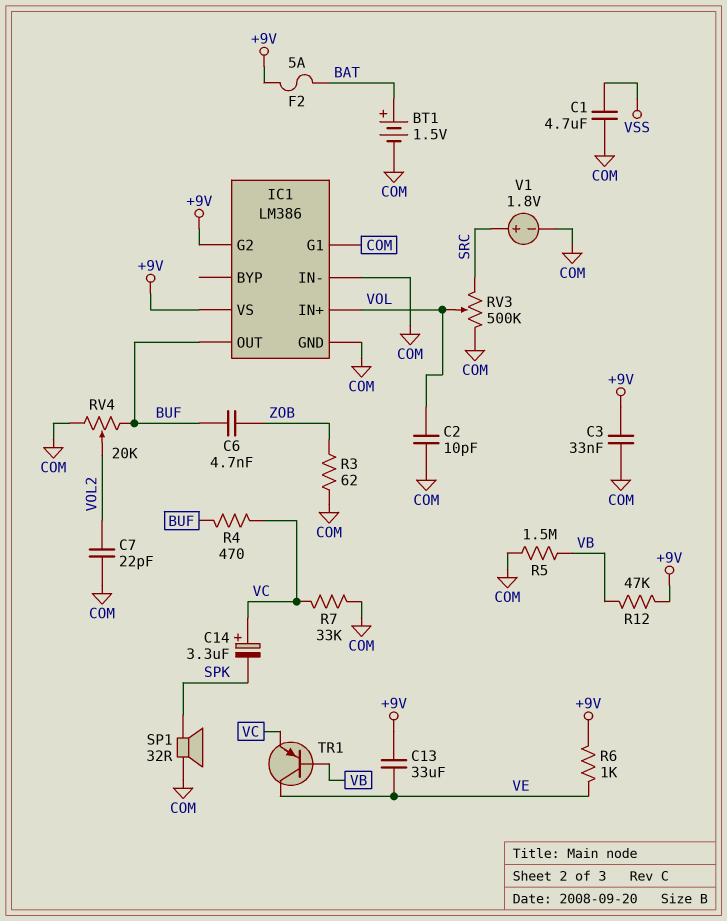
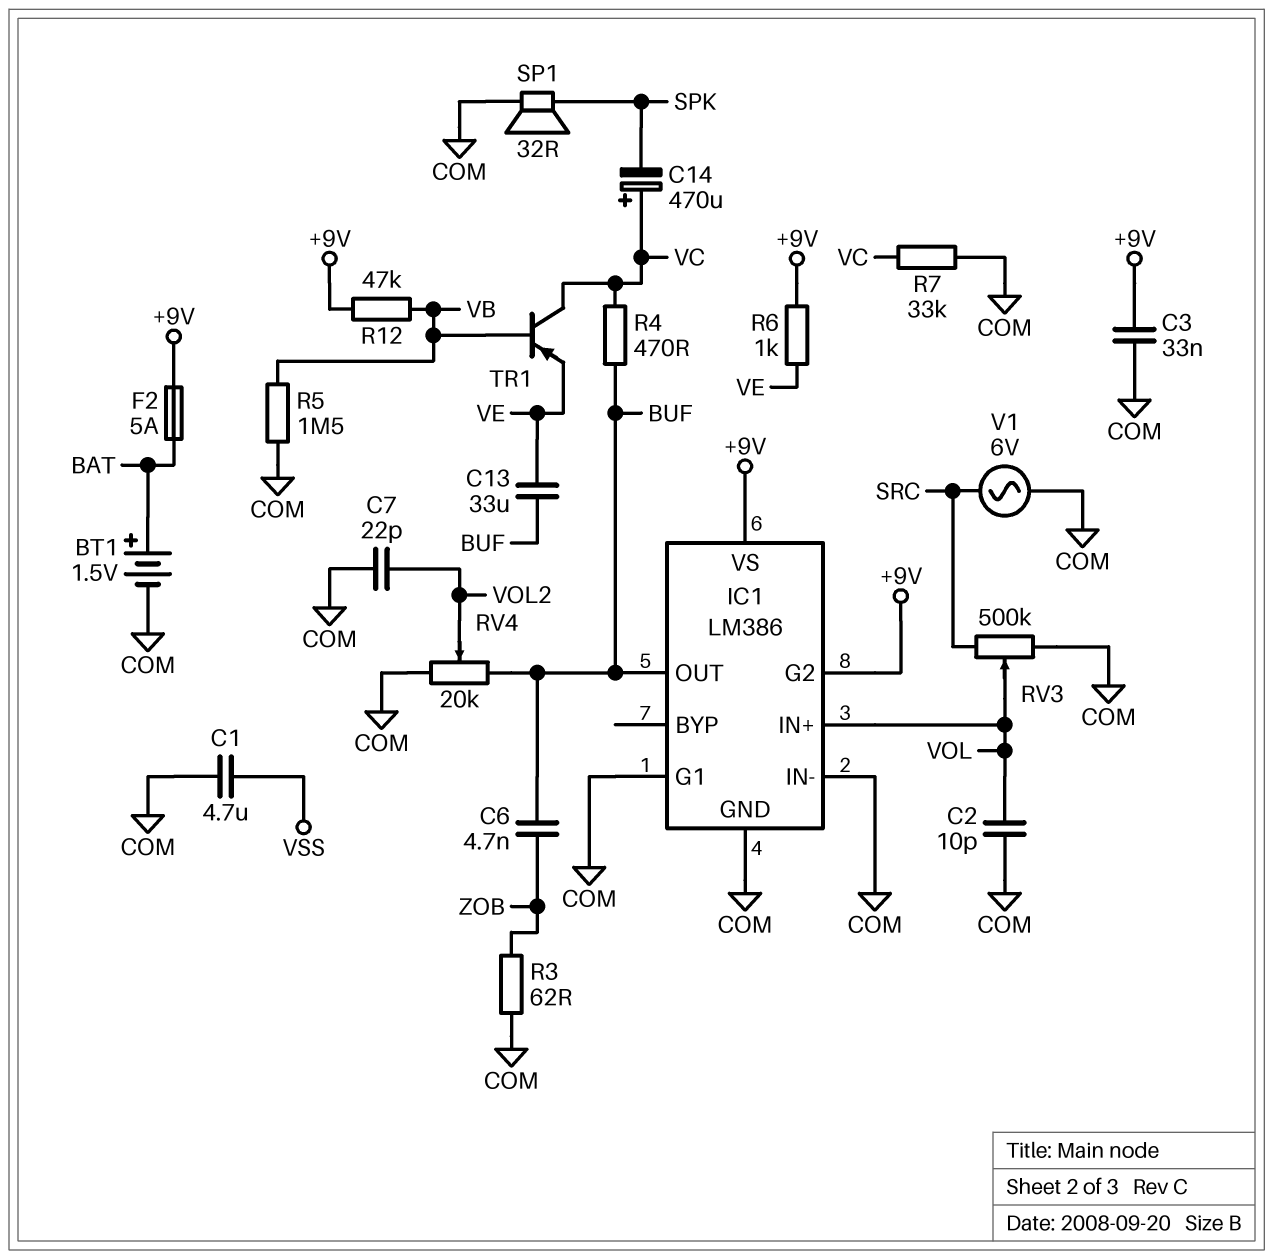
C13: 33uF (+9V, VE) -> 33uF (BUF, VE)
C14: 3.3uF (plus VC, minus SPK) -> 470uF (plus VC, minus SPK)
TR1: PNP (B VB, C VE, E VC) -> PNP (B VB, C VC, E VE)
V1: 1.8V (plus SRC, minus COM) -> AC 6V (COM, SRC)

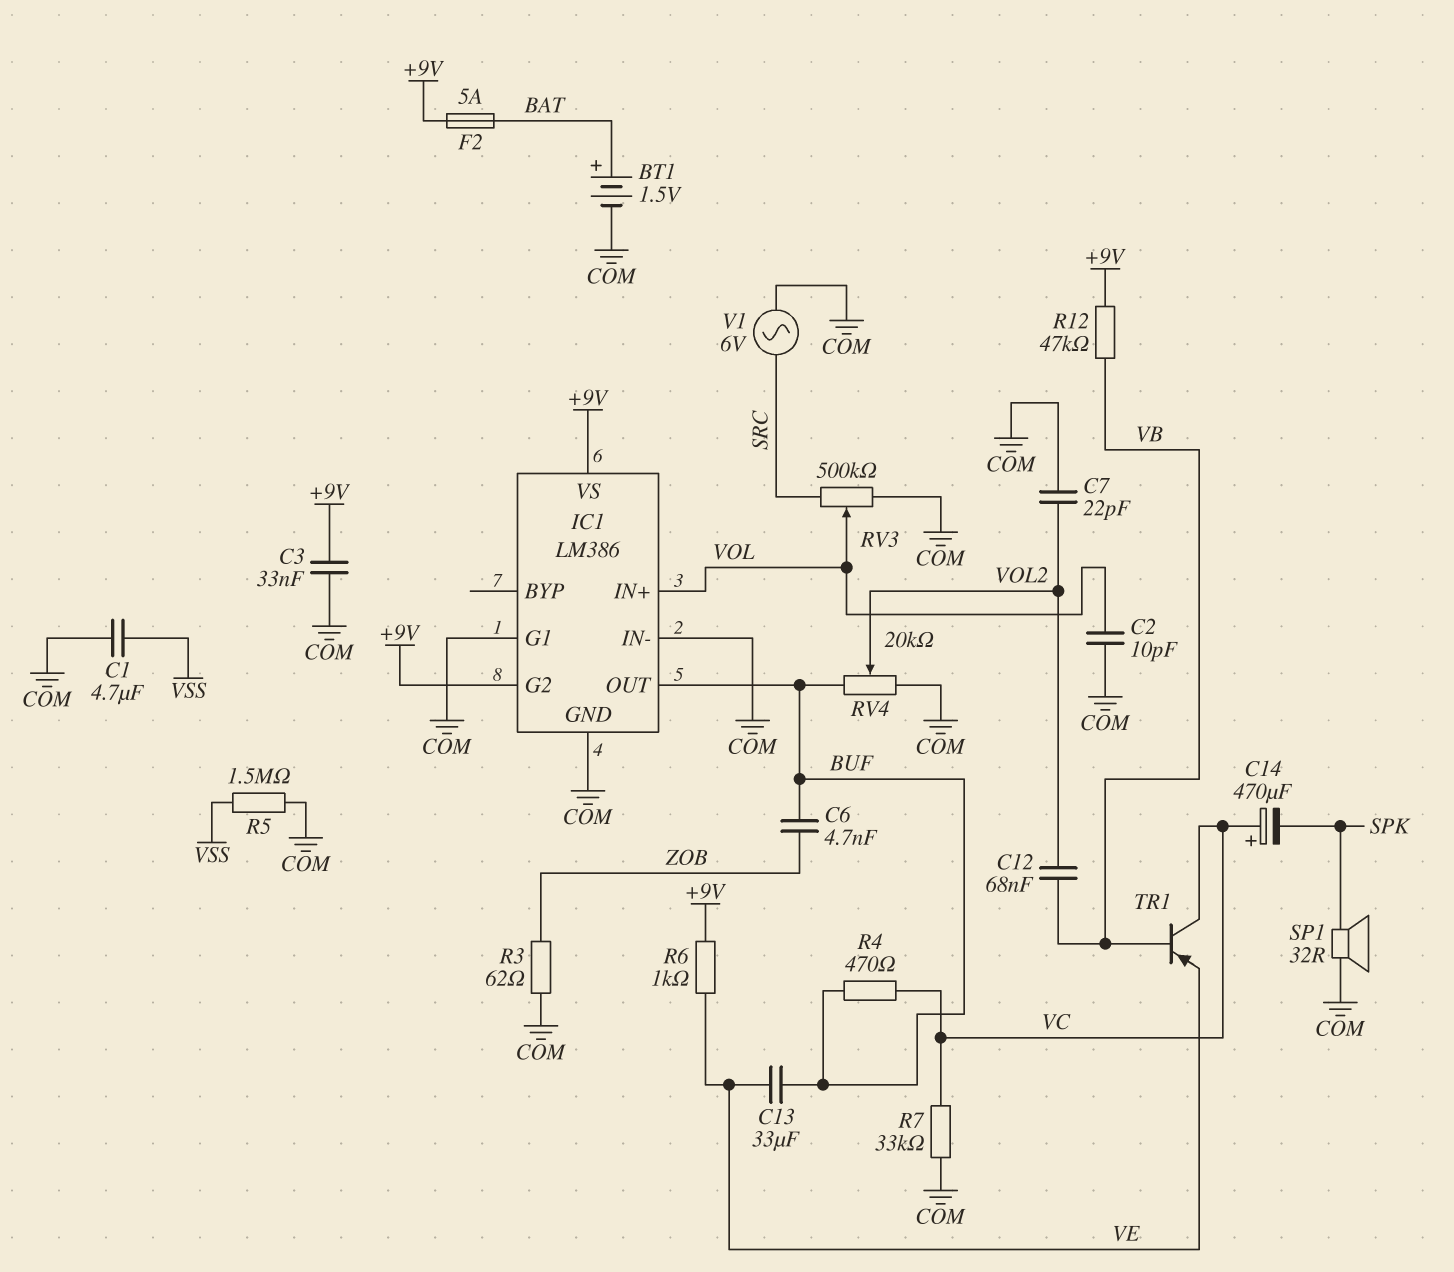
C12: none -> 68nF (VB, VOL2)
R5: 1.5M (COM, VB) -> 1.5M (COM, VSS)

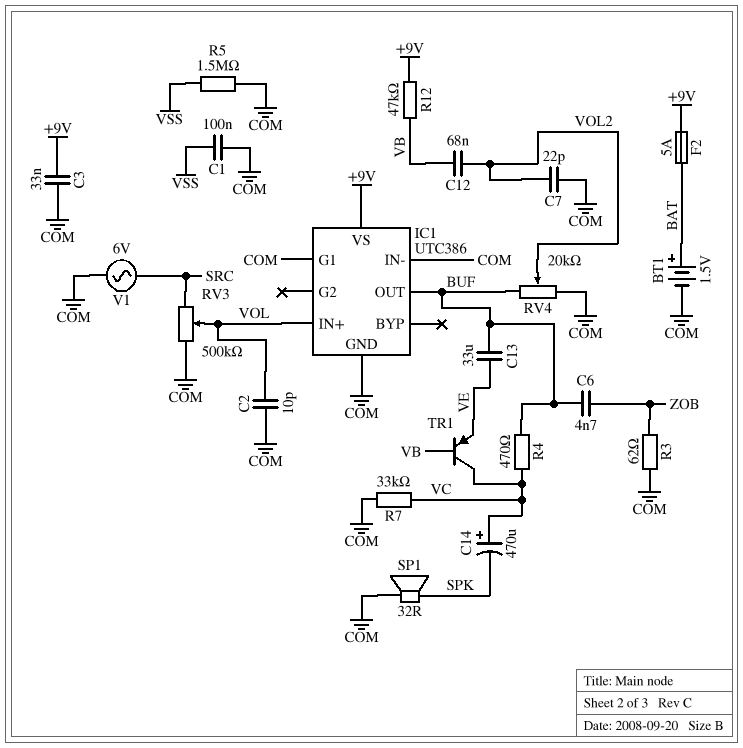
C1: 4.7uF (COM, VSS) -> 100nF (COM, VSS)
IC1: LM386 -> UTC386
IC1 pin G2: +9V -> none
R6: 1k (+9V, VE) -> none

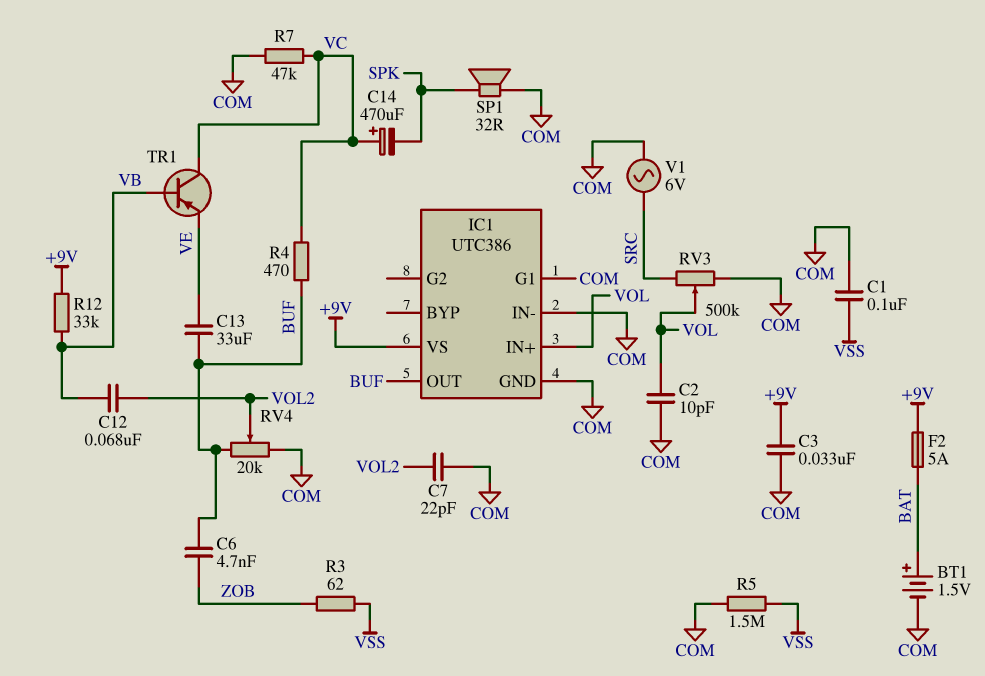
R3: 62 (COM, ZOB) -> 62 (VSS, ZOB)
R7: 33k (COM, VC) -> 47k (COM, VC)
R12: 47k (+9V, VB) -> 33k (+9V, VB)

